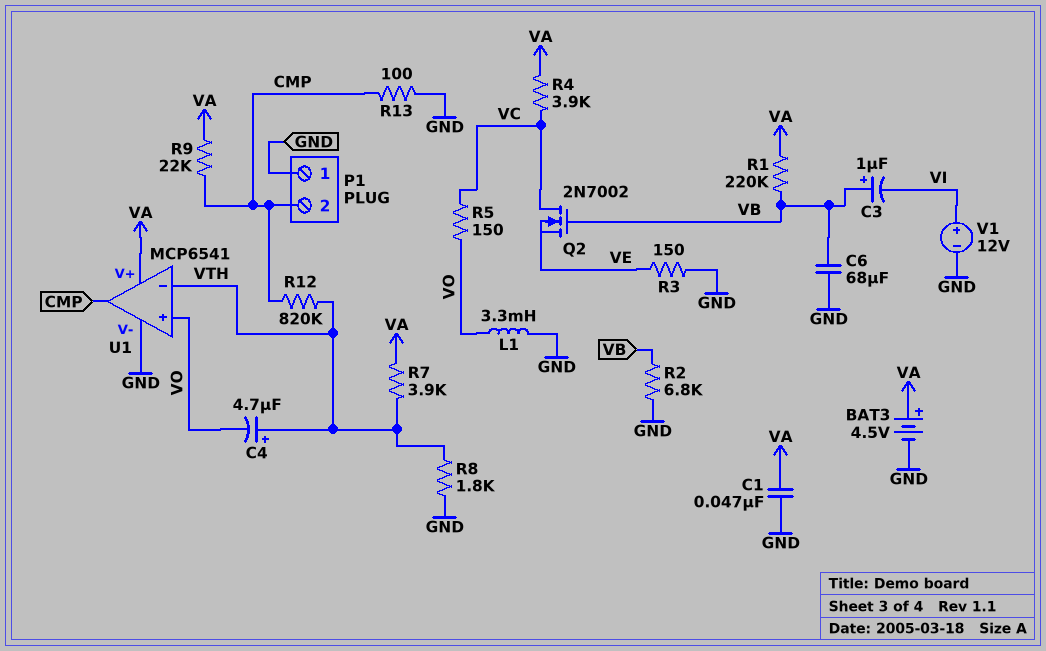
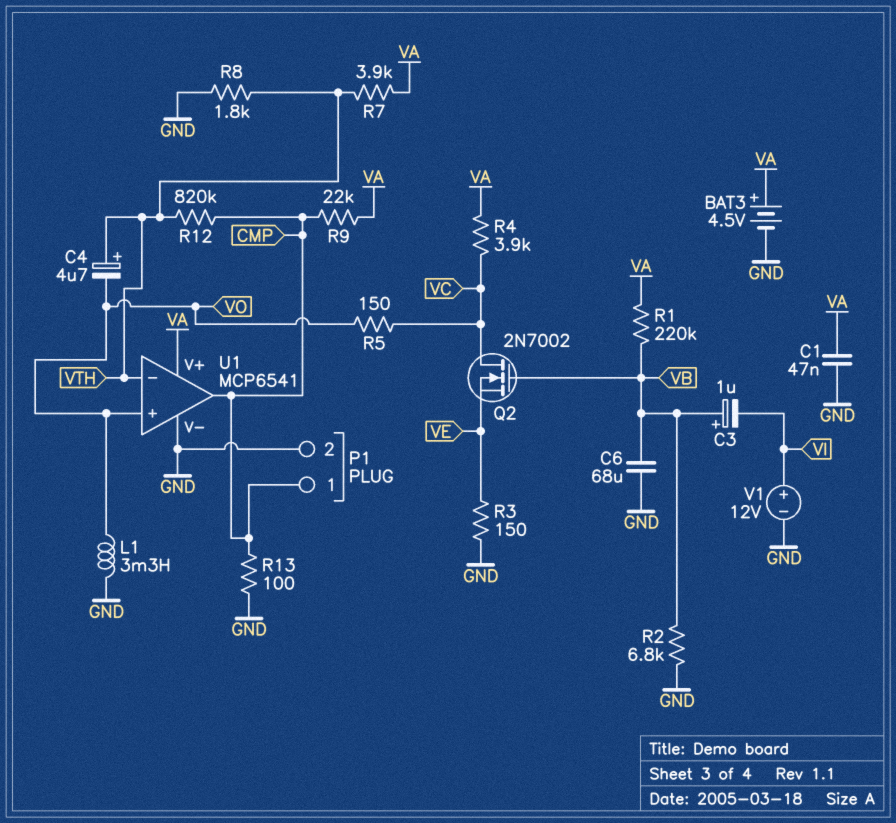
P1 pin 1: GND -> CMP
P1 pin 2: CMP -> GND

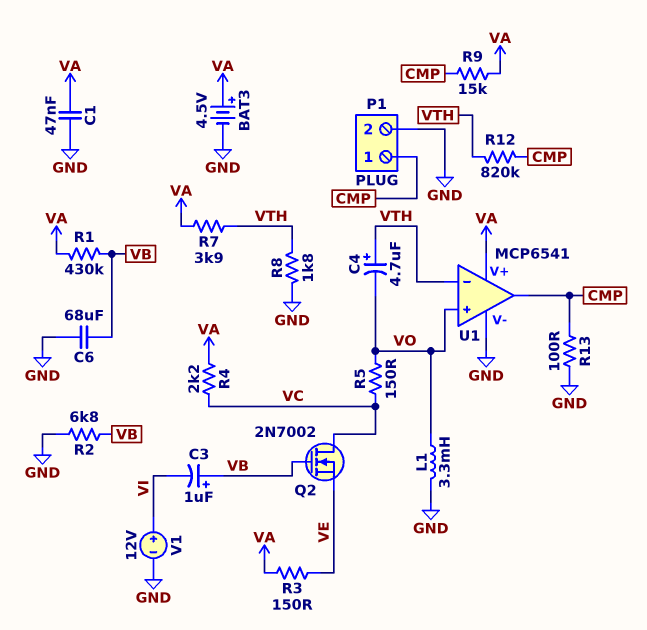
R1: 220k (VA, VB) -> 430k (VA, VB)
R3: 150 (GND, VE) -> 150 (VA, VE)
R4: 3.9k (VA, VC) -> 2.2k (VA, VC)
R9: 22k (CMP, VA) -> 15k (CMP, VA)

